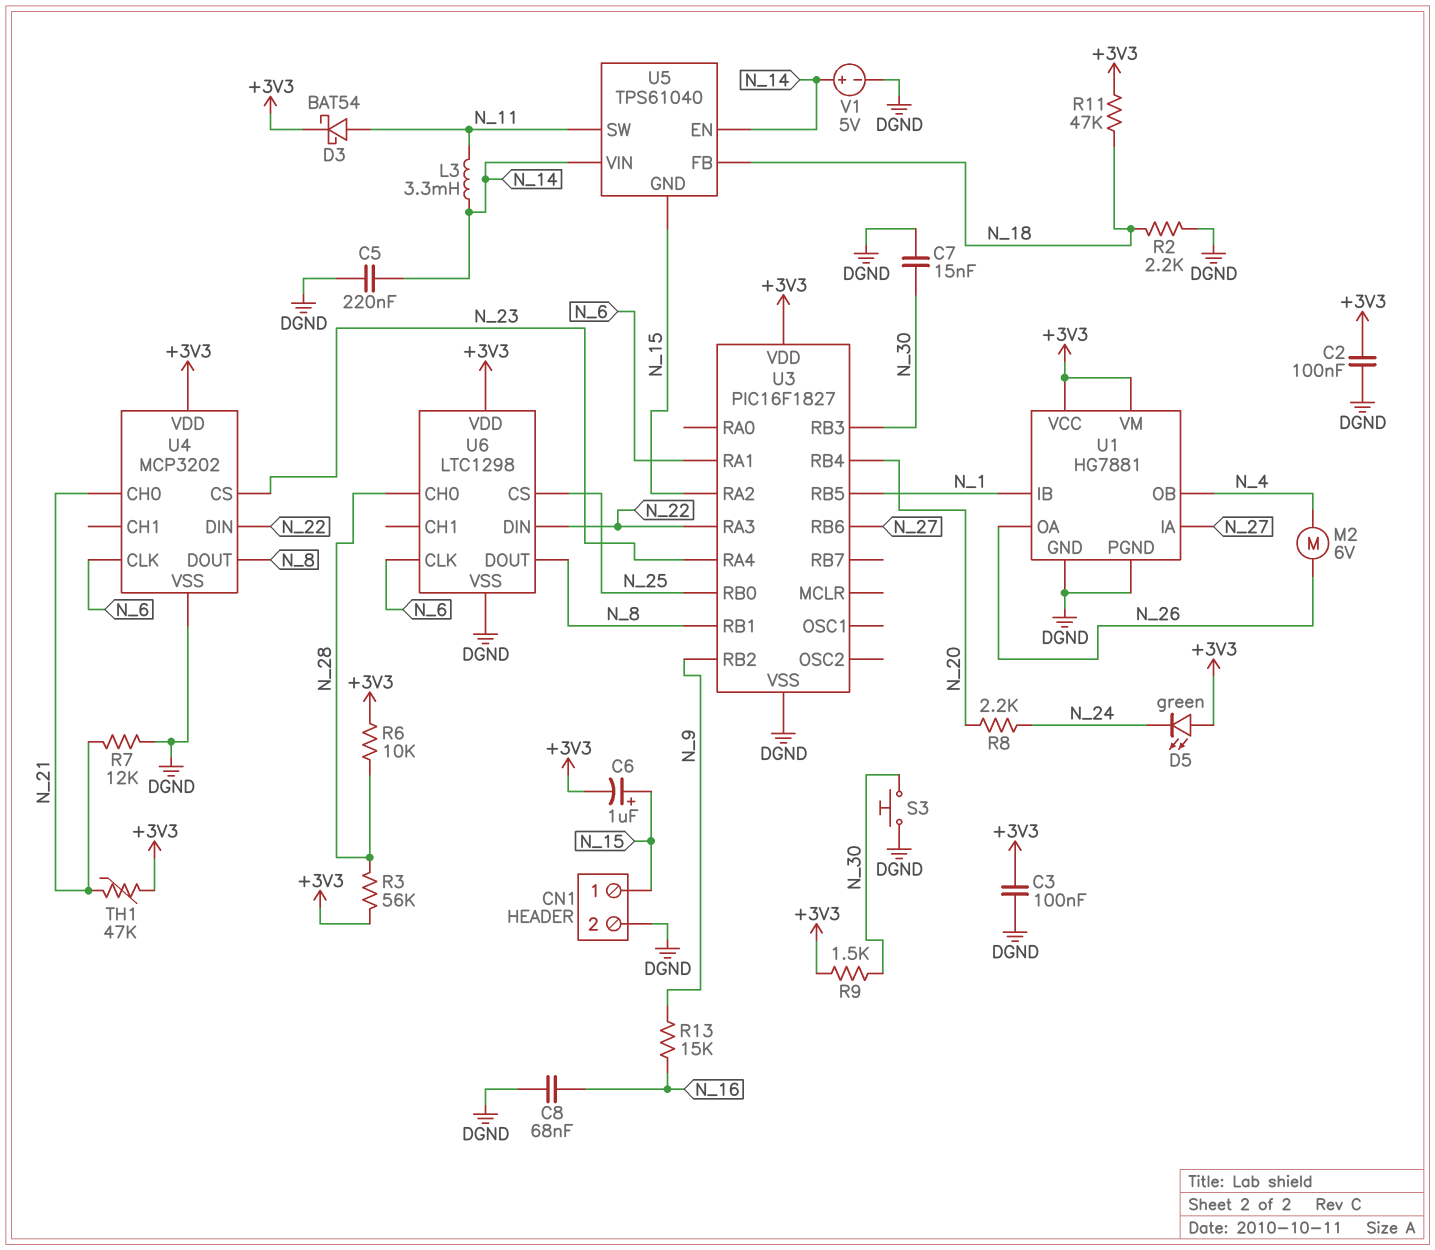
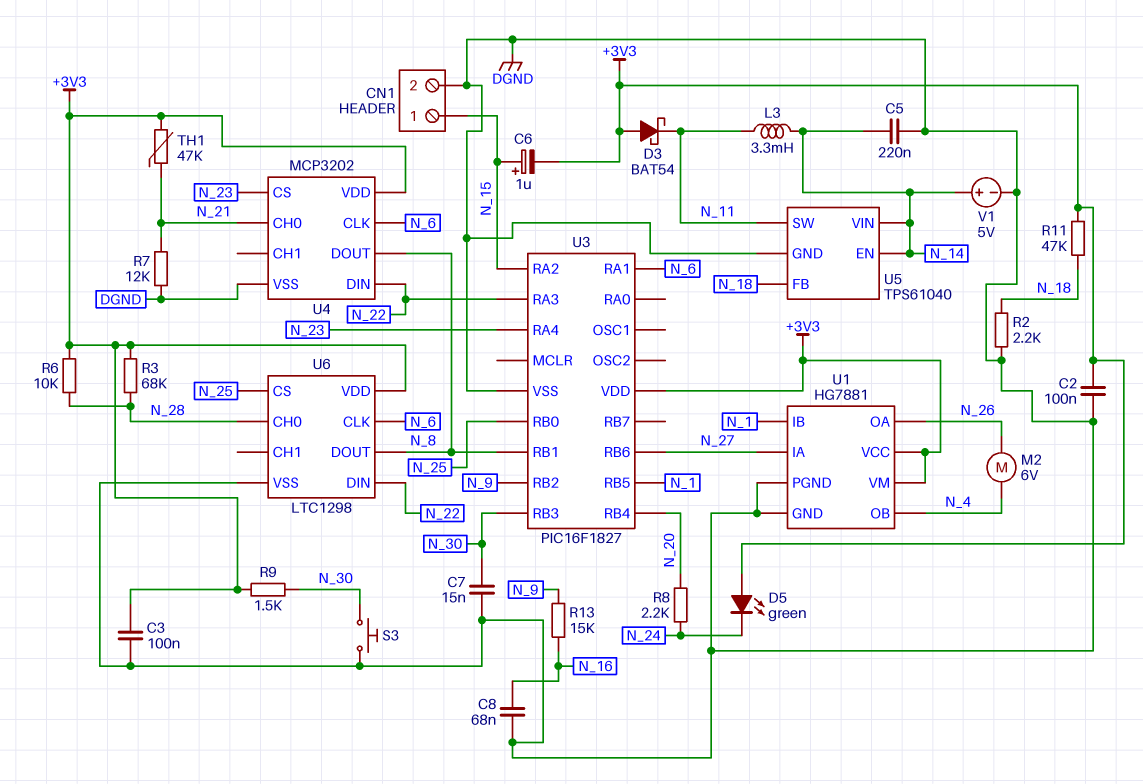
D3: schottky BAT54 (A N_11, K +3V3) -> schottky BAT54 (A +3V3, K N_11)
R3: 56k (+3V3, N_28) -> 68k (+3V3, N_28)
U5 pin GND: N_15 -> DGND

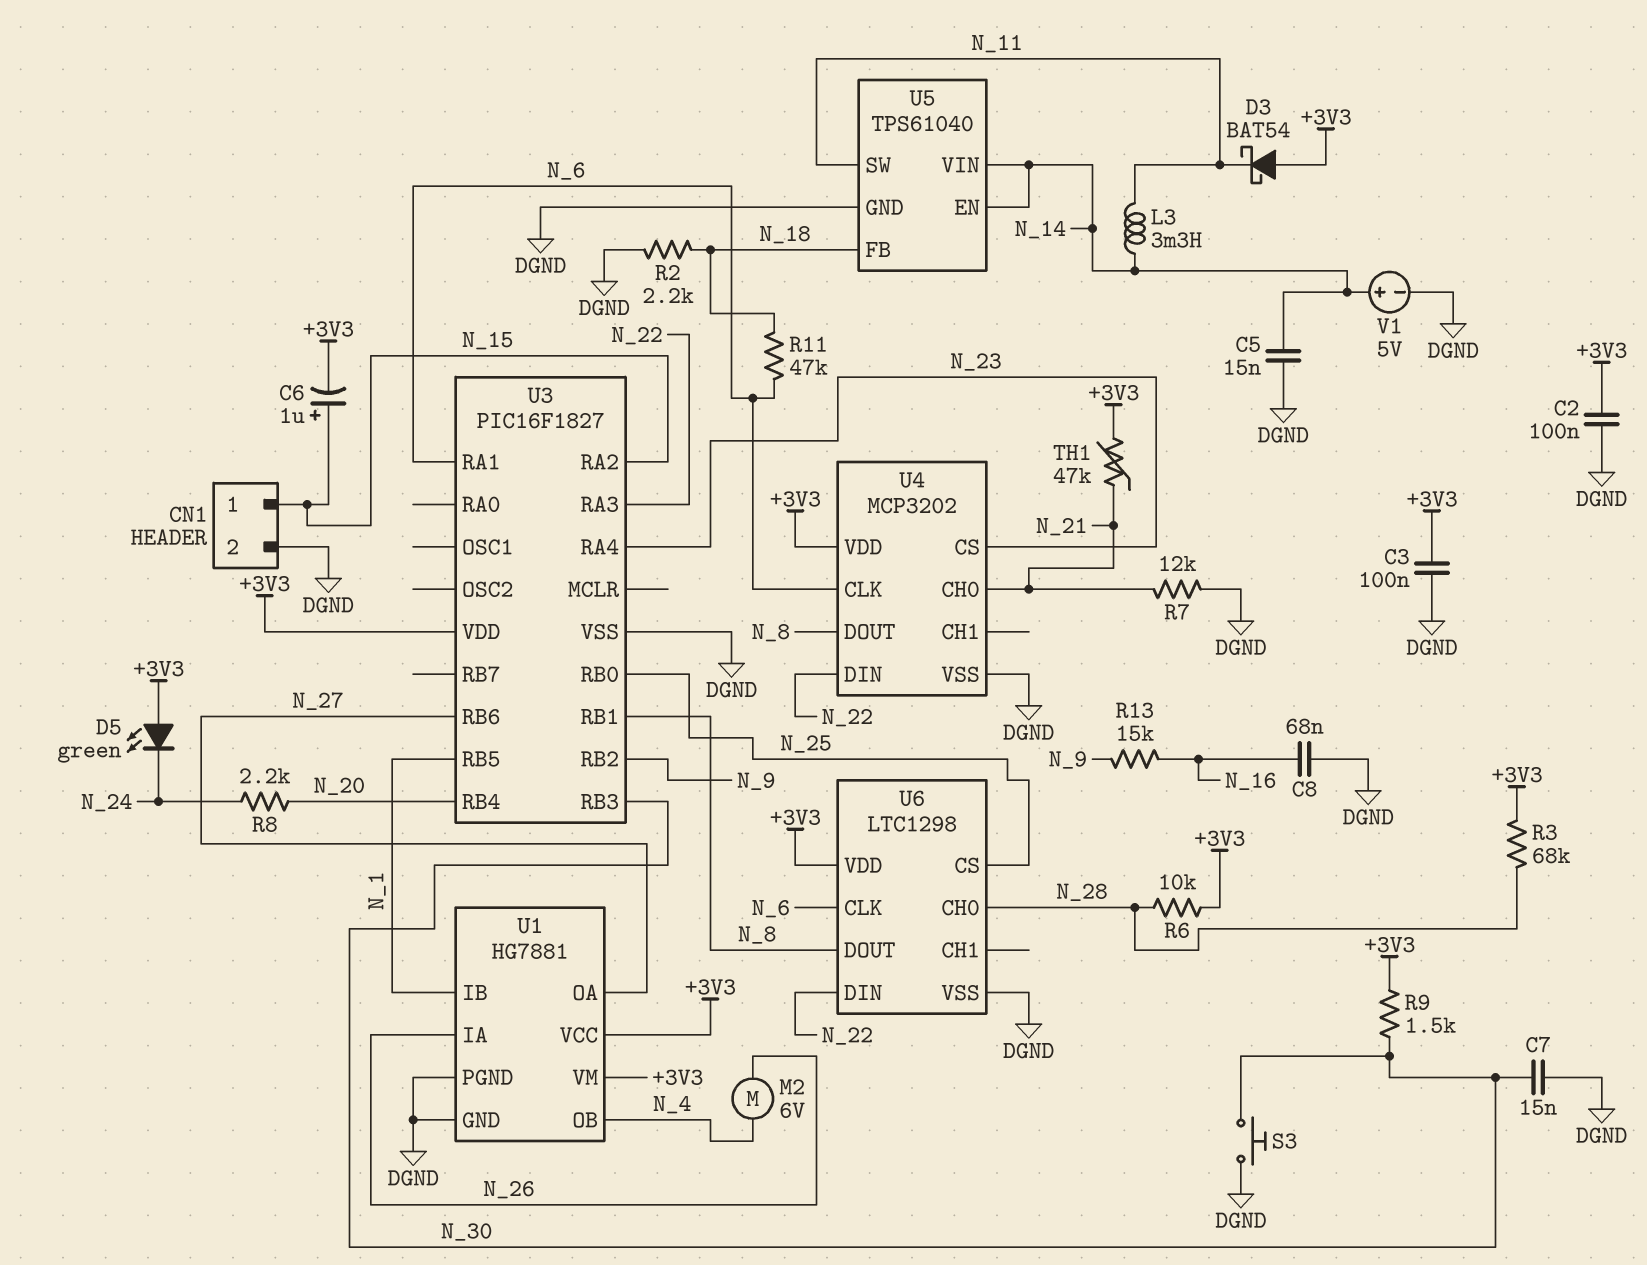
C5: 220nF (DGND, N_14) -> 15nF (DGND, N_14)
R11: 47k (+3V3, N_18) -> 47k (N_6, N_18)
U1 pin IA: N_27 -> N_26
U1 pin OA: N_26 -> N_27

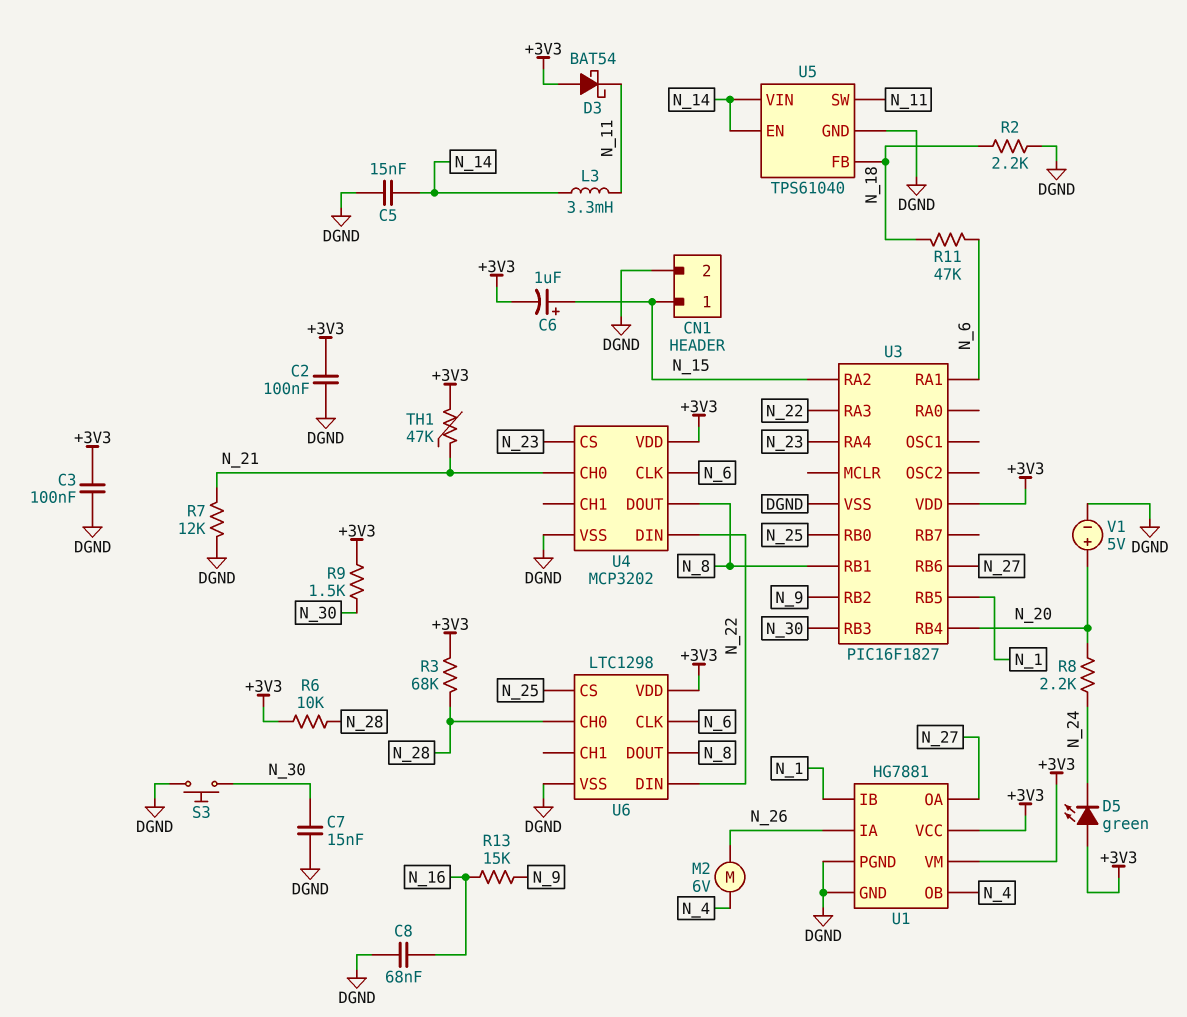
V1: 5V (plus N_14, minus DGND) -> 5V (plus N_20, minus DGND)

